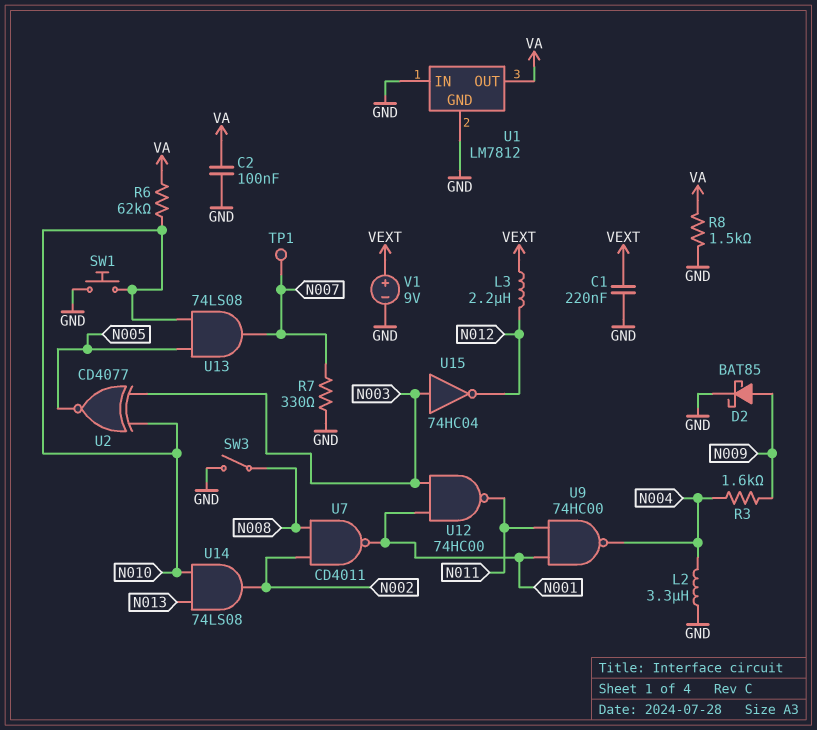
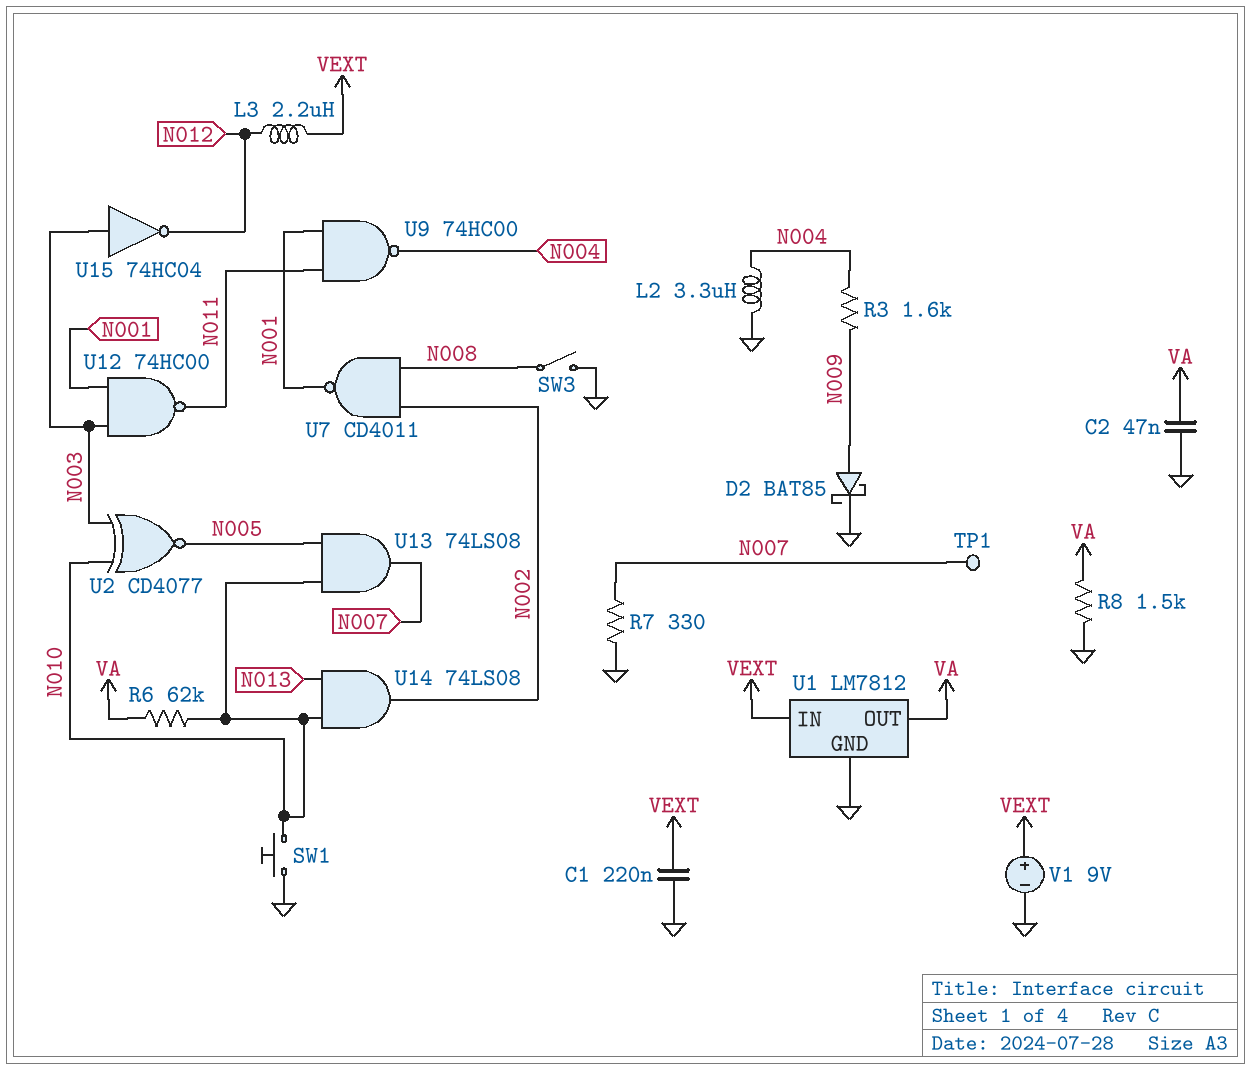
C2: 100nF (GND, VA) -> 47nF (GND, VA)
U1 pin IN: GND -> VEXT

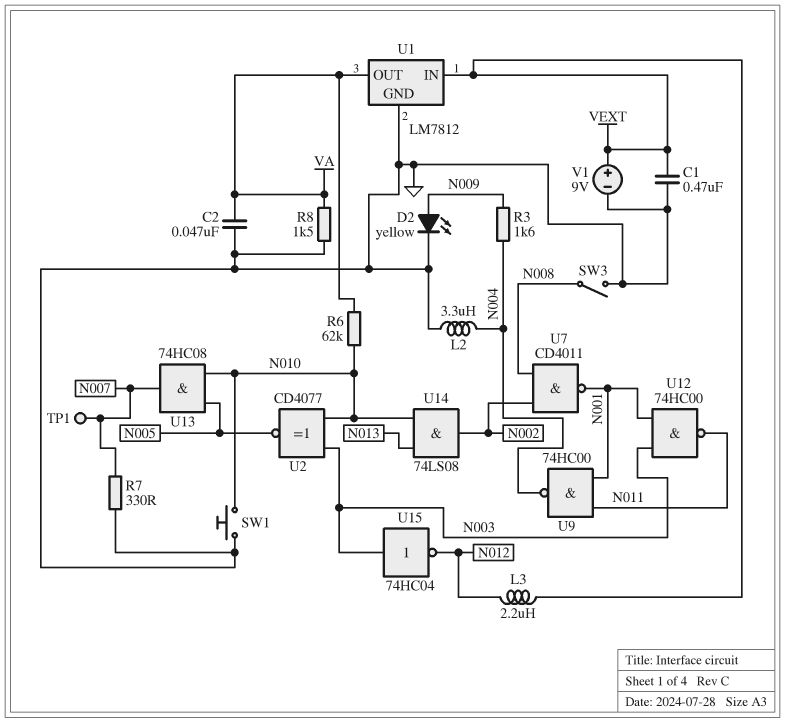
C1: 220nF (GND, VEXT) -> 470nF (GND, VEXT)
D2: schottky BAT85 (A N009, K GND) -> LED yellow (A N009, K GND)
U13: AND 74LS08 (in N005, in N010, out N007) -> AND 74HC08 (in N005, in N010, out N007)

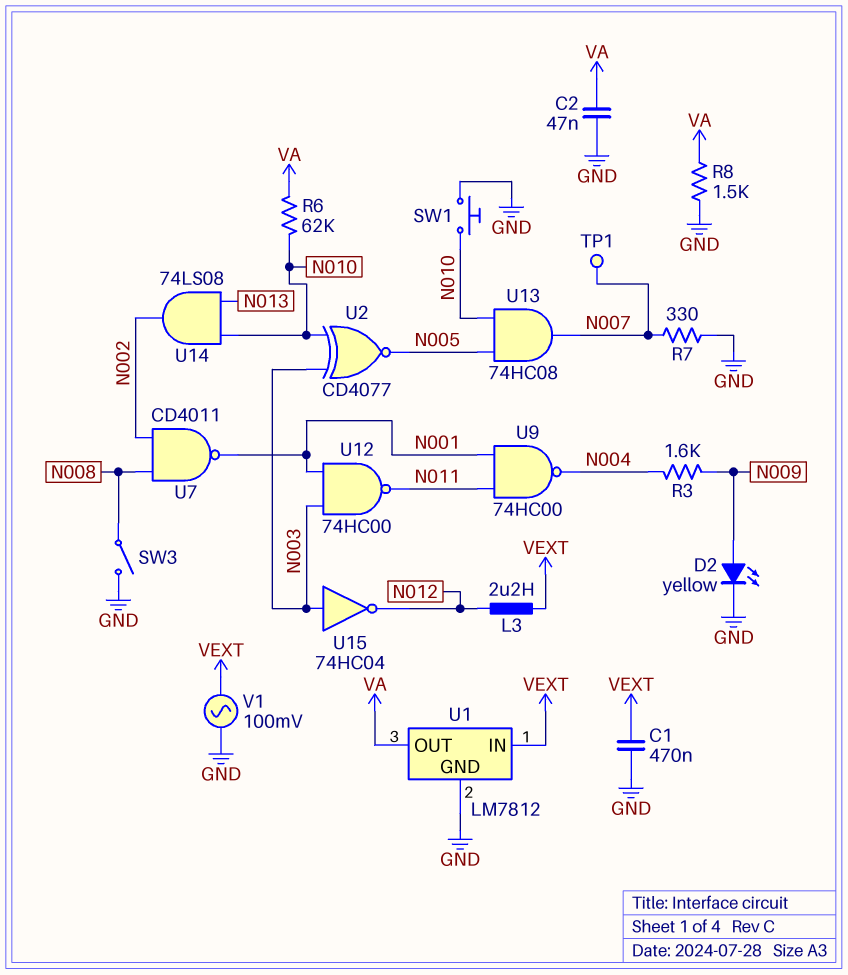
L2: 3.3uH (GND, N004) -> none
V1: 9V (plus VEXT, minus GND) -> AC 100mV (GND, VEXT)

